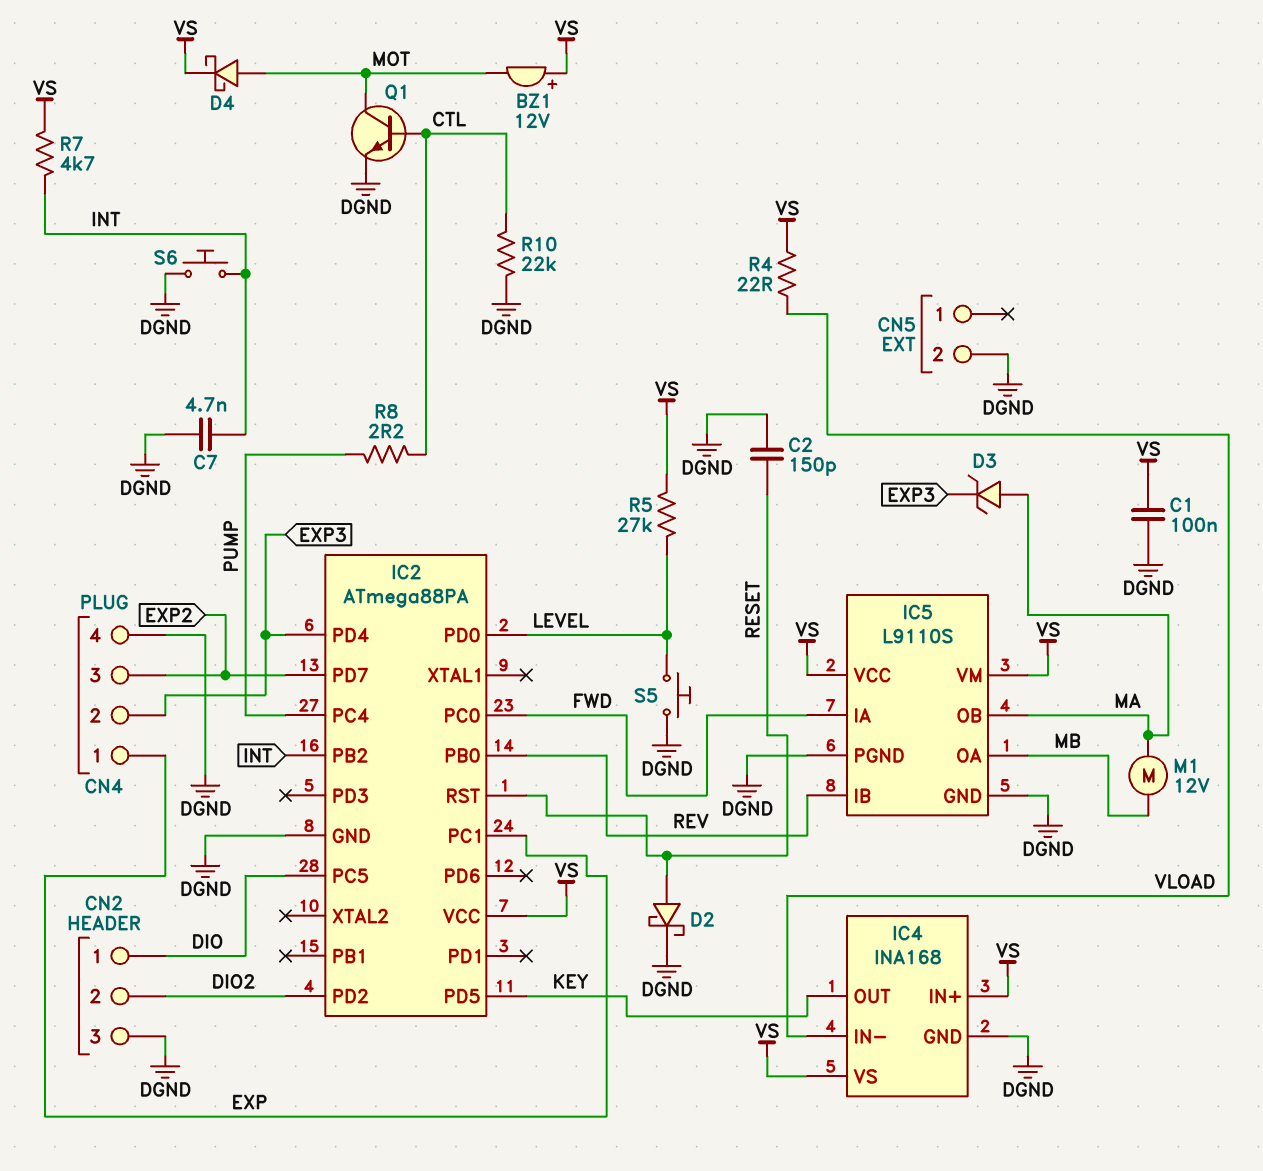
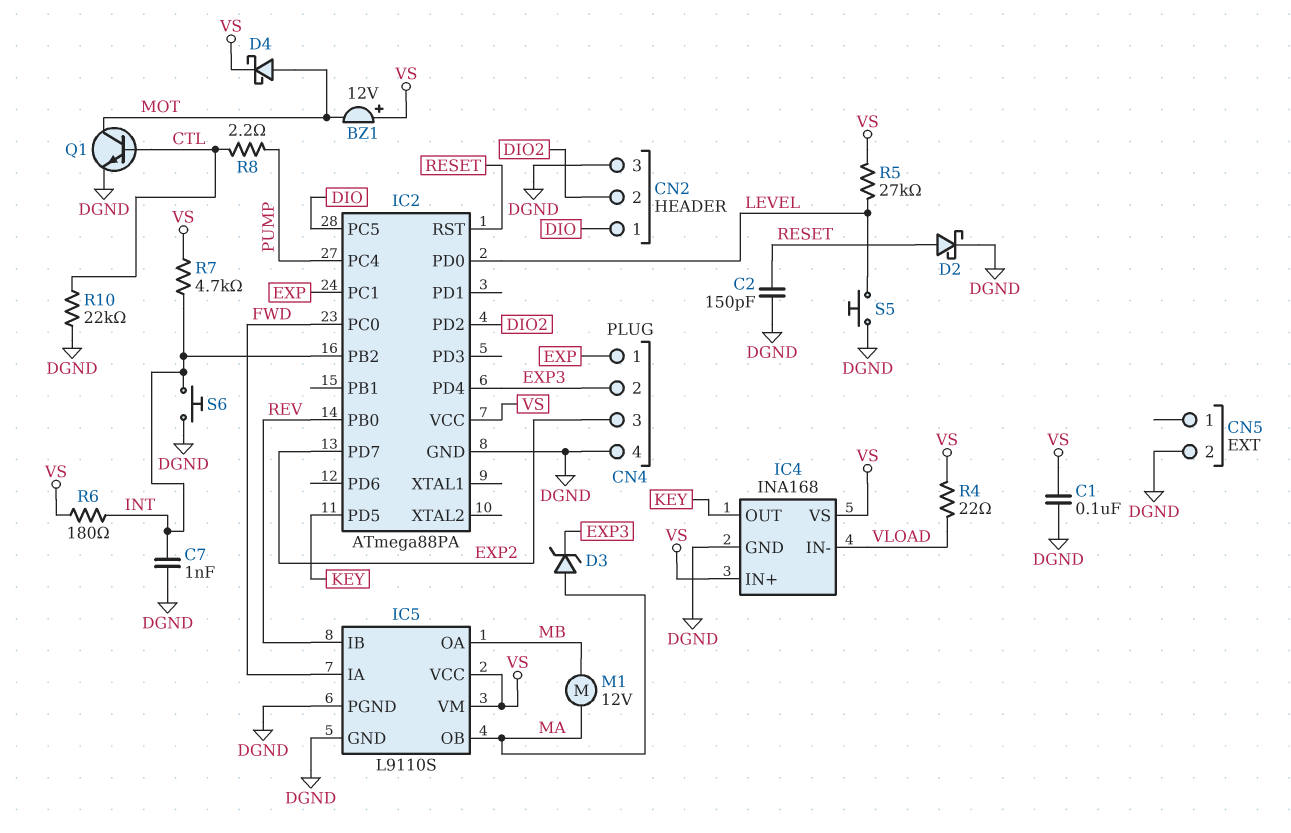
C7: 4.7nF (DGND, INT) -> 1nF (DGND, INT)
R6: none -> 180 (INT, VS)

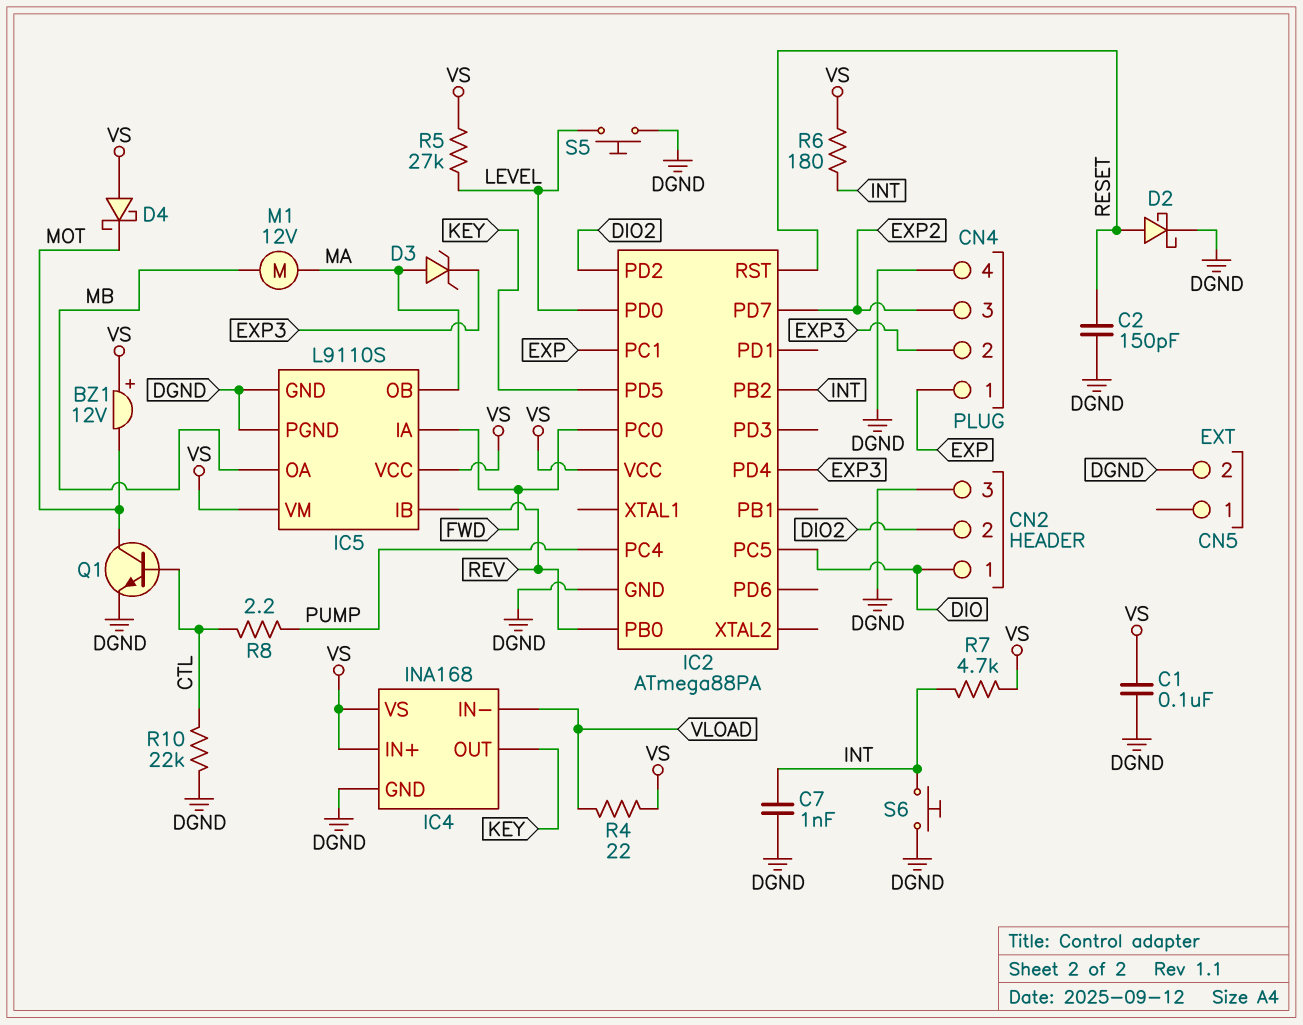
D4: schottky (A MOT, K VS) -> schottky (A VS, K MOT)

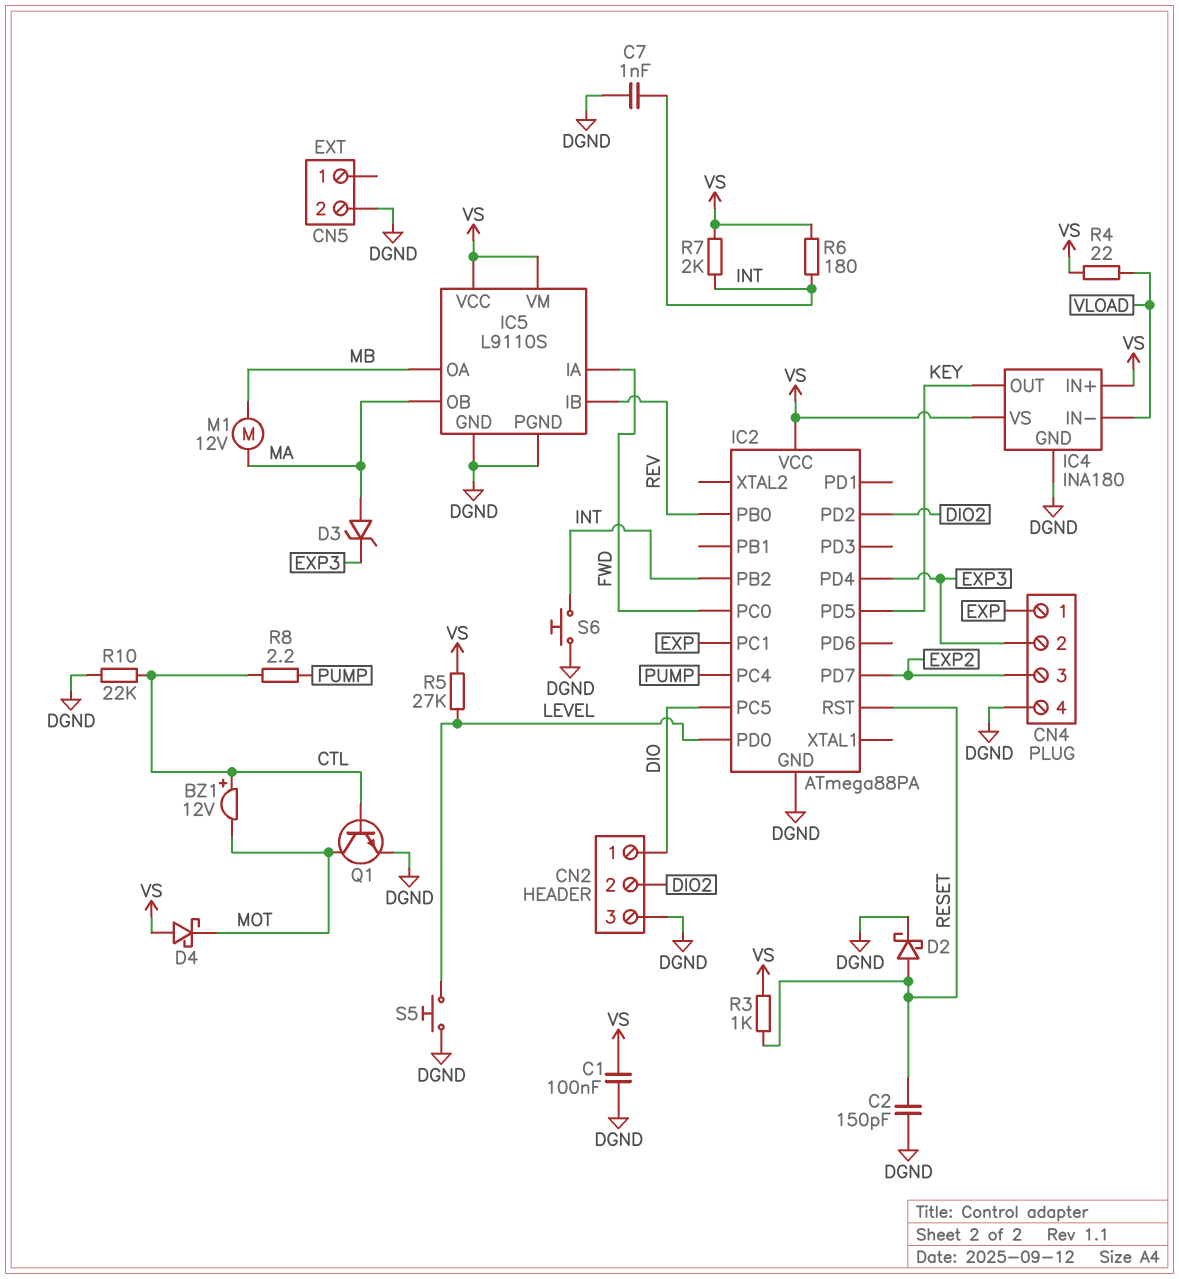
BZ1: buzzer 12V (plus VS, minus MOT) -> buzzer 12V (plus CTL, minus MOT)
IC4: INA168 -> INA180
R3: none -> 1k (RESET, VS)
R7: 4.7k (INT, VS) -> 2k (INT, VS)

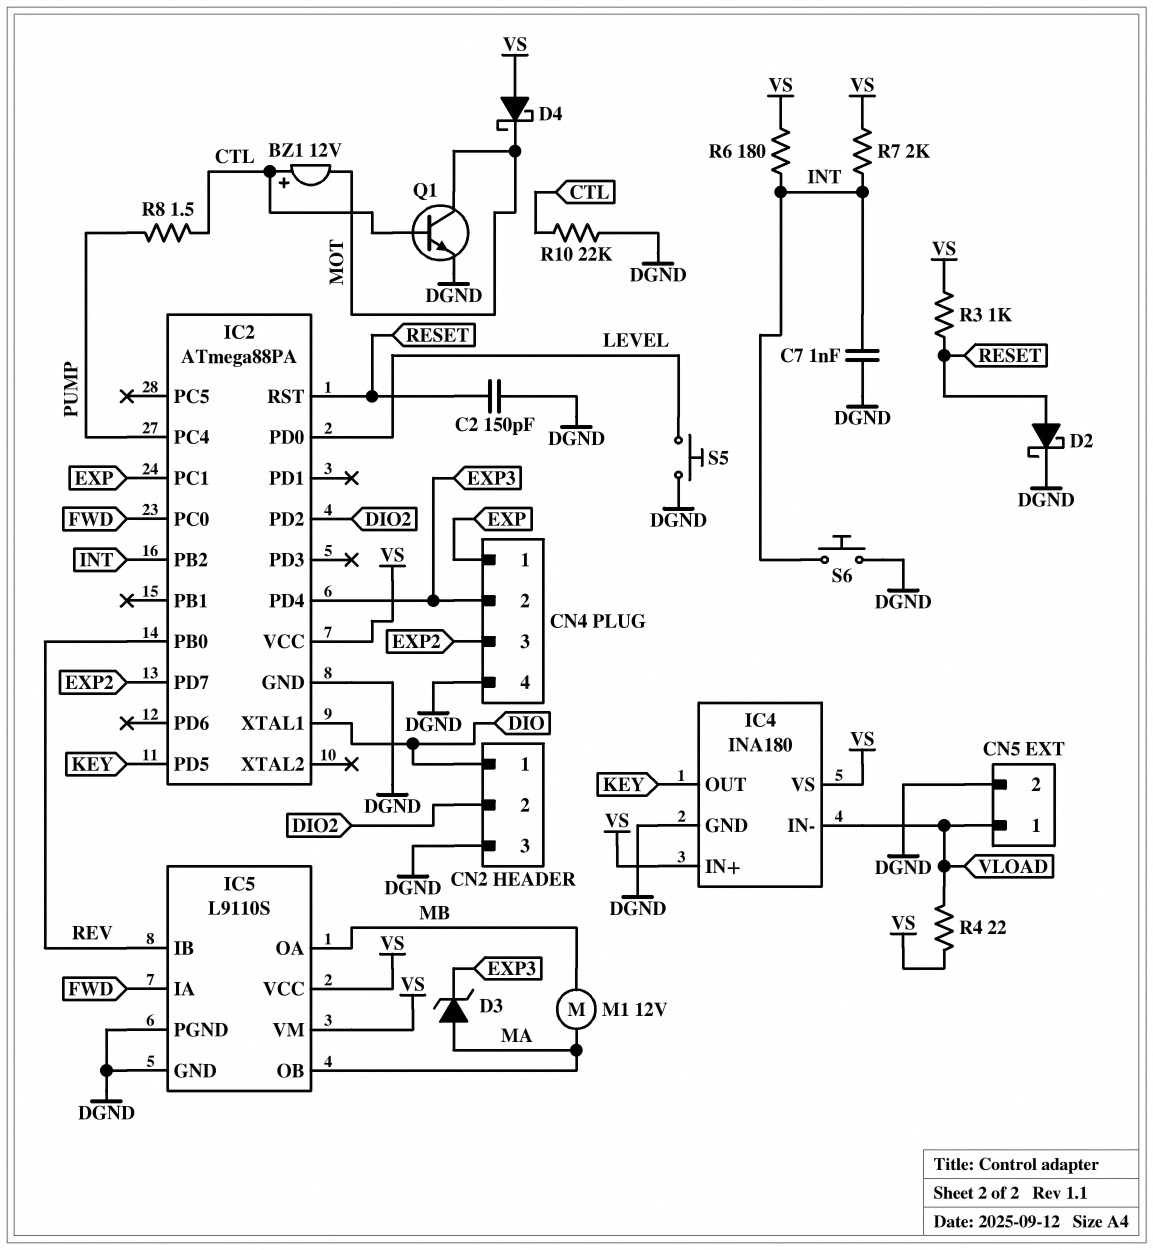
C1: 100nF (DGND, VS) -> none
CN5 pin 1: none -> VLOAD
IC2 pin PC5: DIO -> none
IC2 pin XTAL1: none -> DIO
R5: 27k (LEVEL, VS) -> none
R8: 2.2 (CTL, PUMP) -> 1.5 (CTL, PUMP)

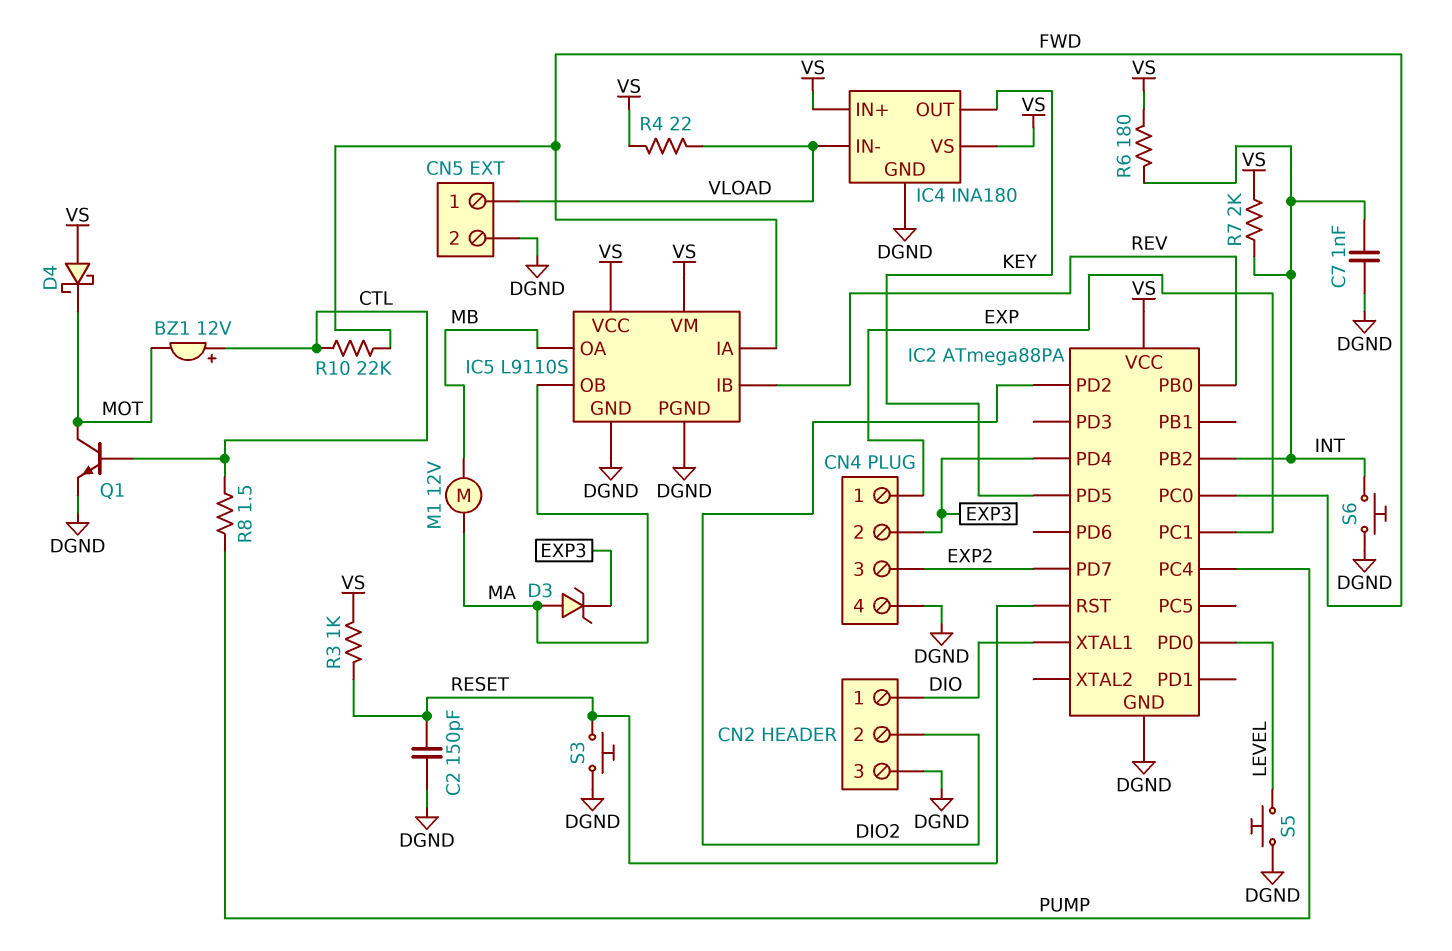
D2: schottky (A RESET, K DGND) -> none
R10: 22k (CTL, DGND) -> 22k (CTL, FWD)
S3: none -> button (DGND, RESET)

